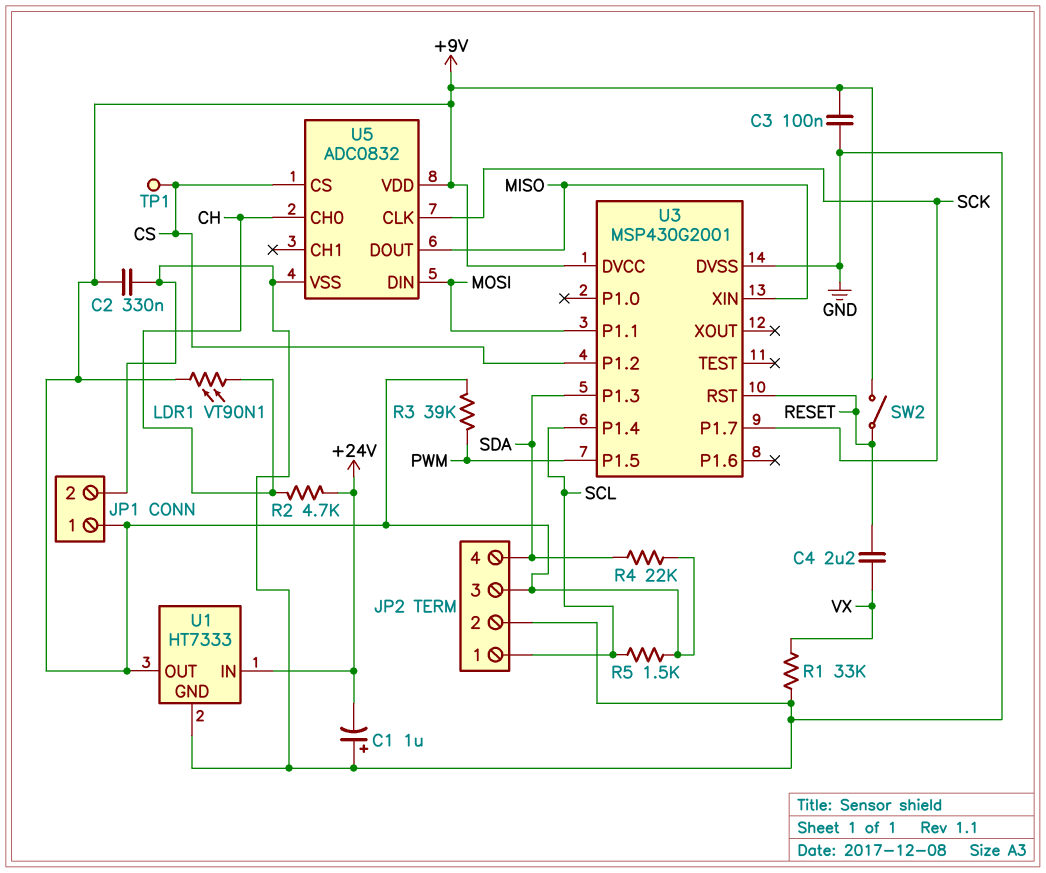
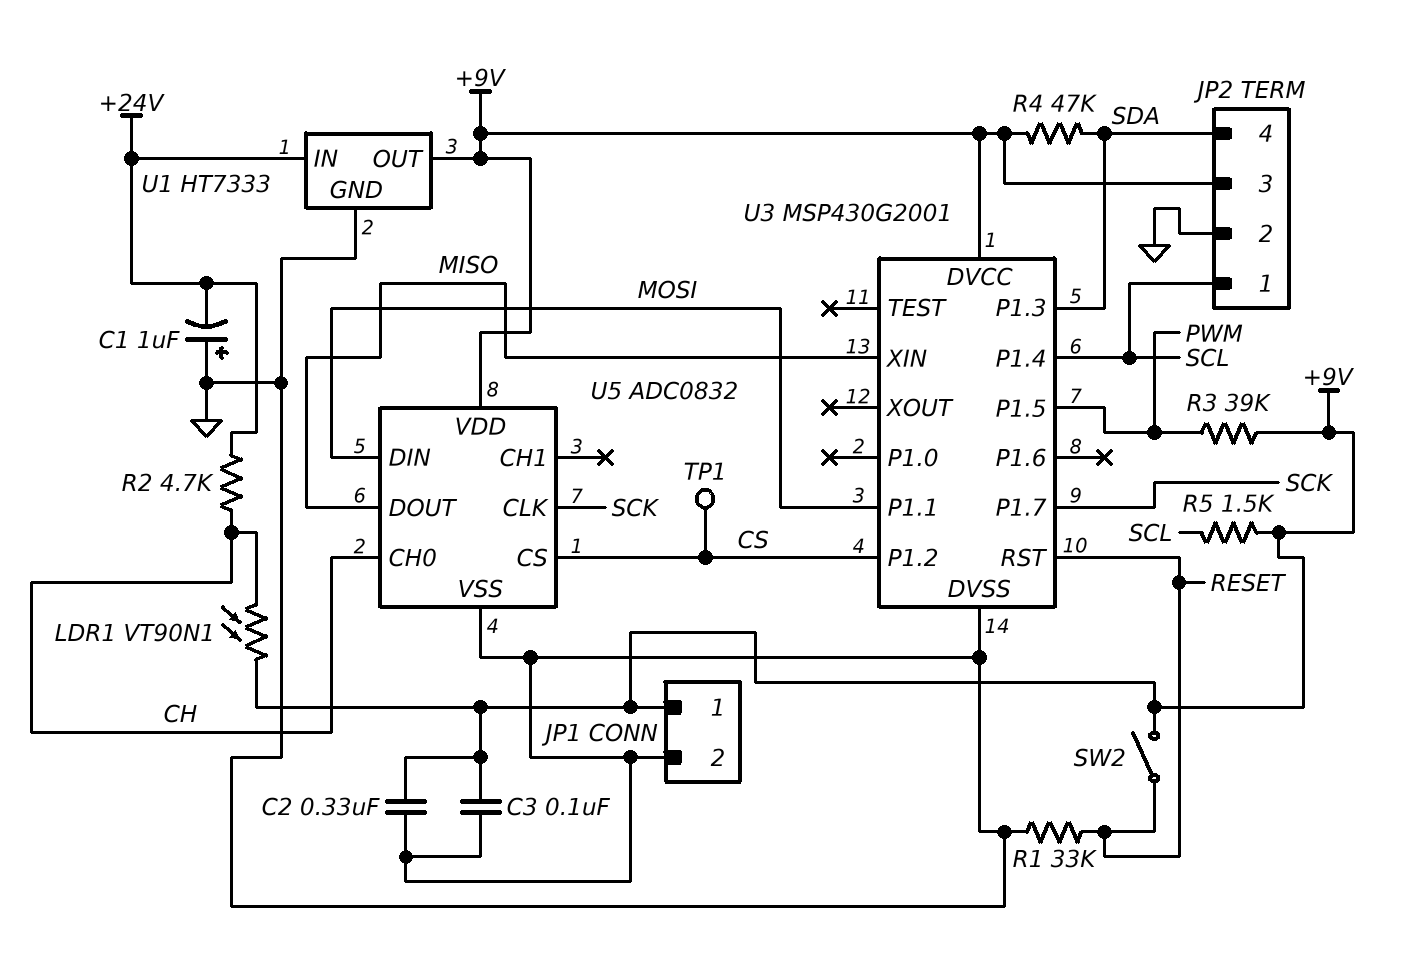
C4: 2.2uF (RESET, VX) -> none
R1: 33k (GND, VX) -> 33k (GND, RESET)
R4: 22k (+9V, SDA) -> 47k (+9V, SDA)

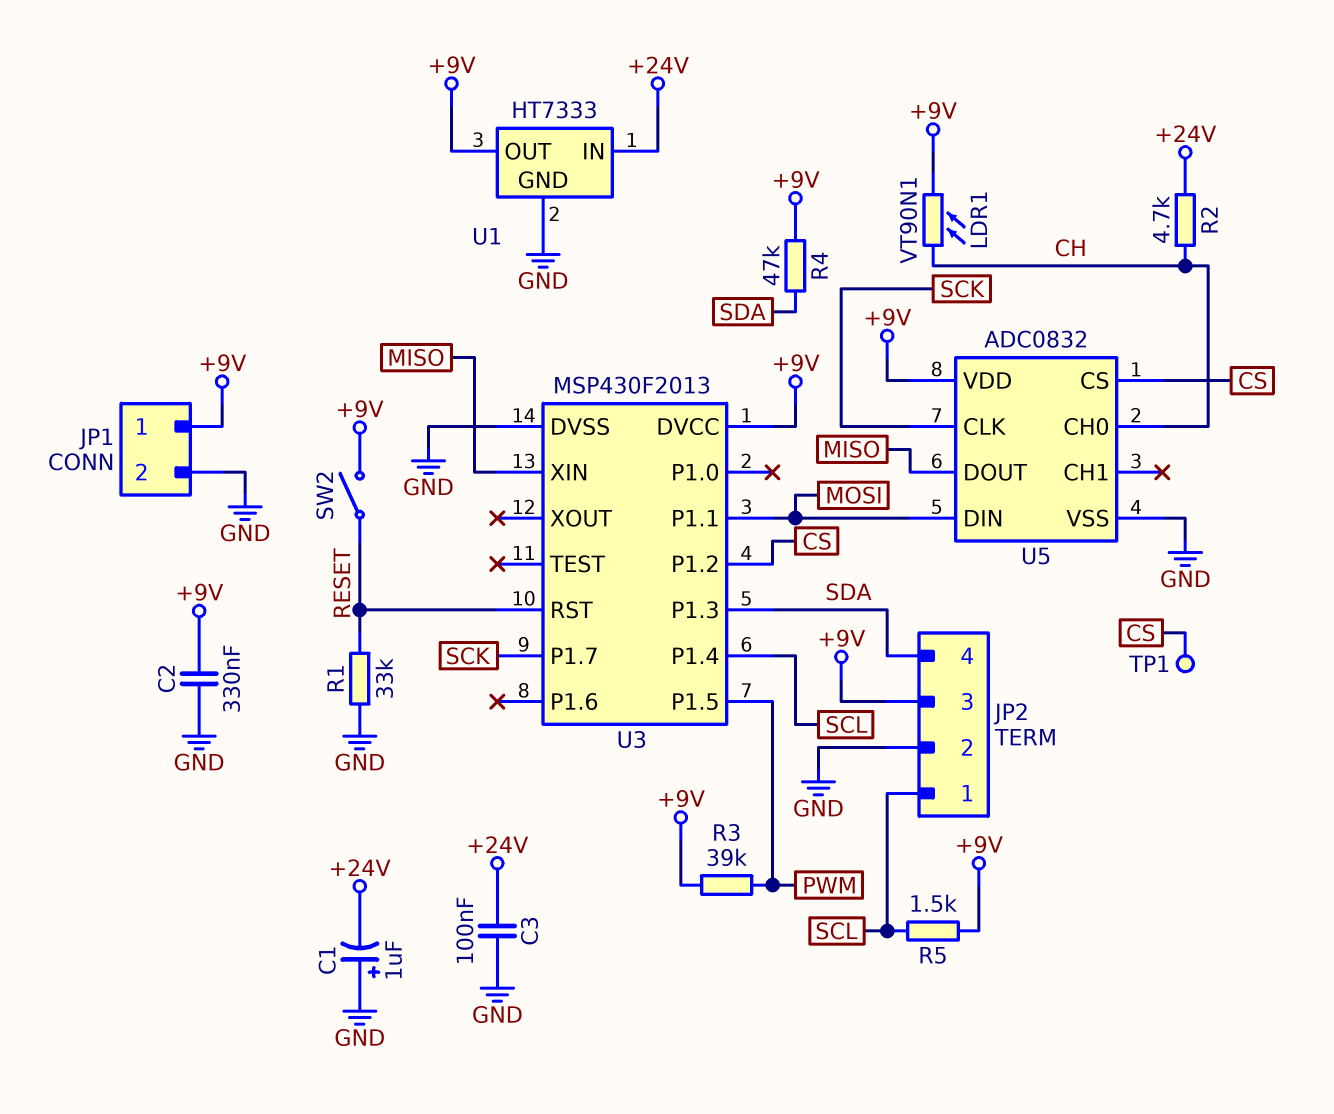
C3: 100nF (+9V, GND) -> 100nF (+24V, GND)
U3: MSP430G2001 -> MSP430F2013

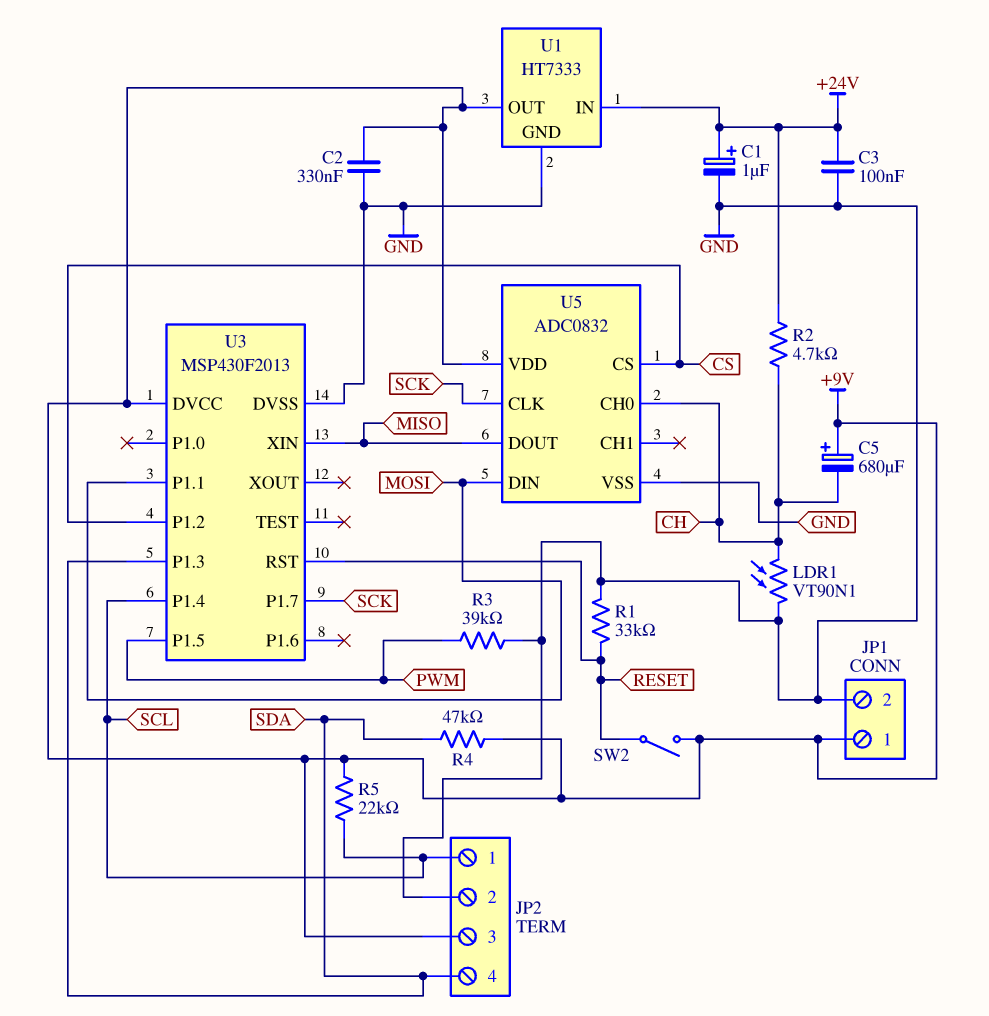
C1: 1uF (plus GND, minus +24V) -> 1uF (plus +24V, minus GND)
C5: none -> 680uF (plus +9V, minus CH)
LDR1: VT90N1 (+9V, CH) -> VT90N1 (CH, GND)
R3: 39k (+9V, PWM) -> 39k (GND, PWM)
R5: 1.5k (+9V, SCL) -> 22k (+9V, SCL)
TP1: test point (CS) -> none

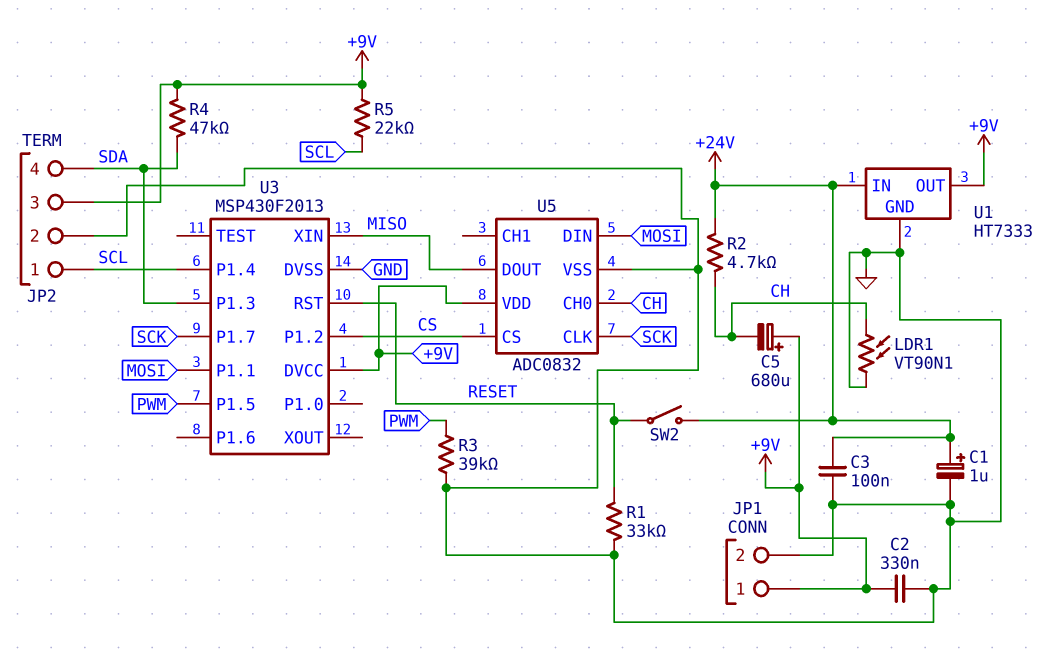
SW2: switch (+9V, RESET) -> switch (+24V, RESET)

